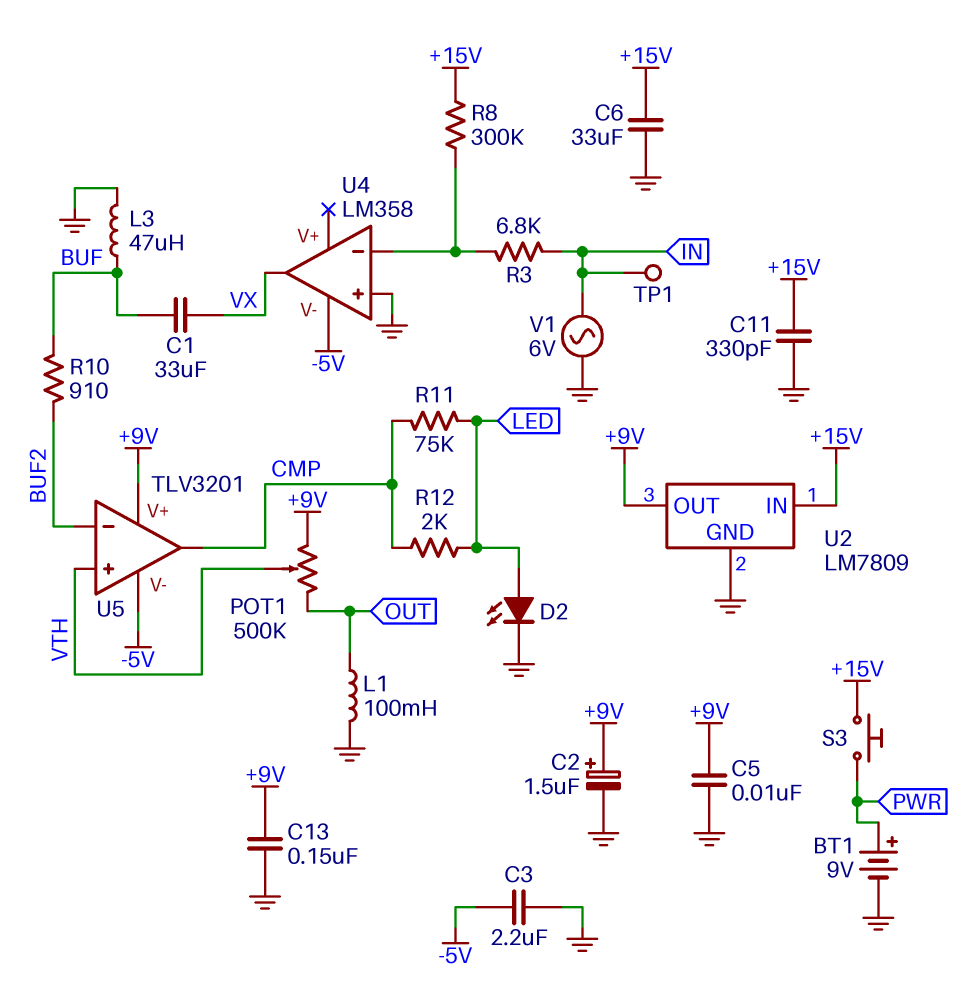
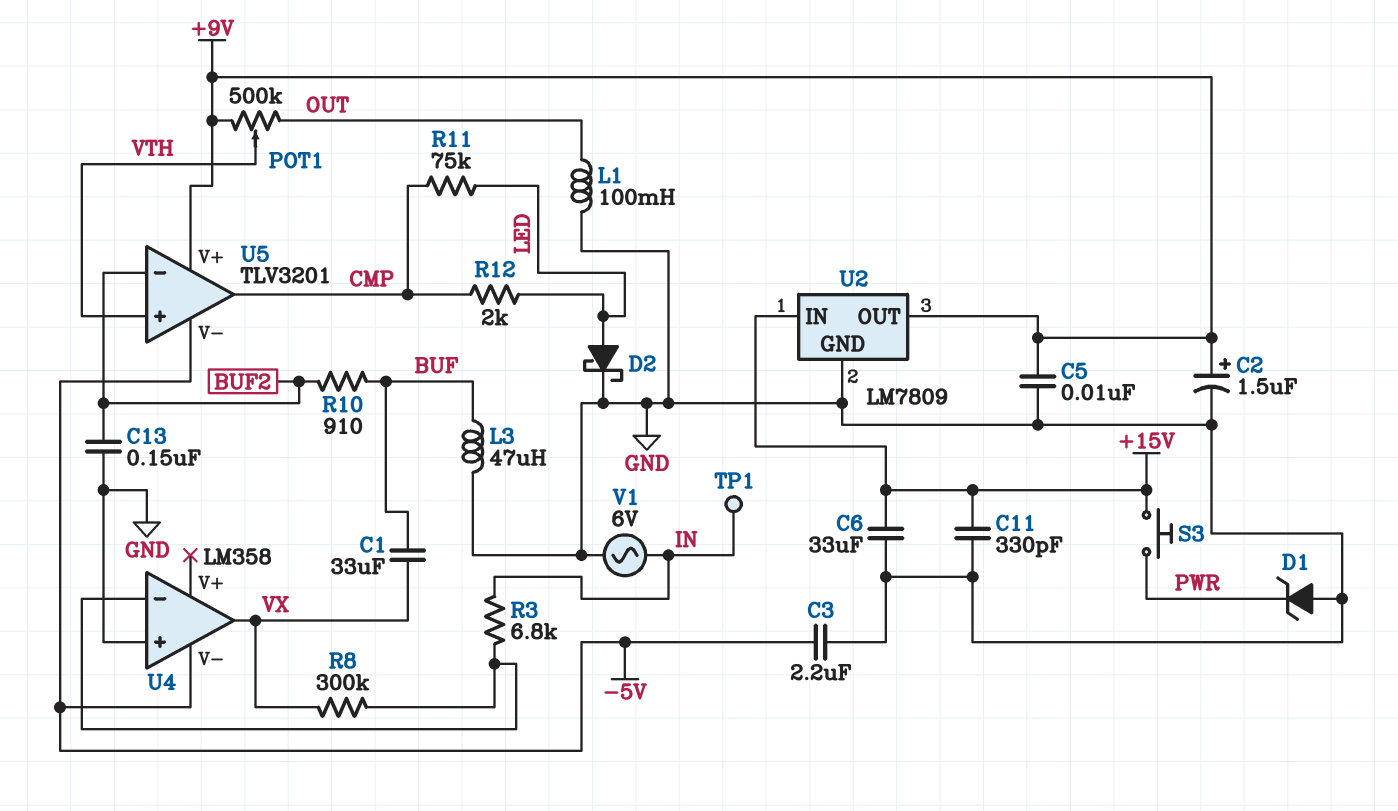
BT1: 9V (plus PWR, minus GND) -> none
C13: 150nF (+9V, GND) -> 150nF (BUF2, GND)
D1: none -> zener (A GND, K PWR)
D2: LED (A LED, K GND) -> schottky (A LED, K GND)
R8: 300k (+15V, U4/in-) -> 300k (U4/in-, VX)

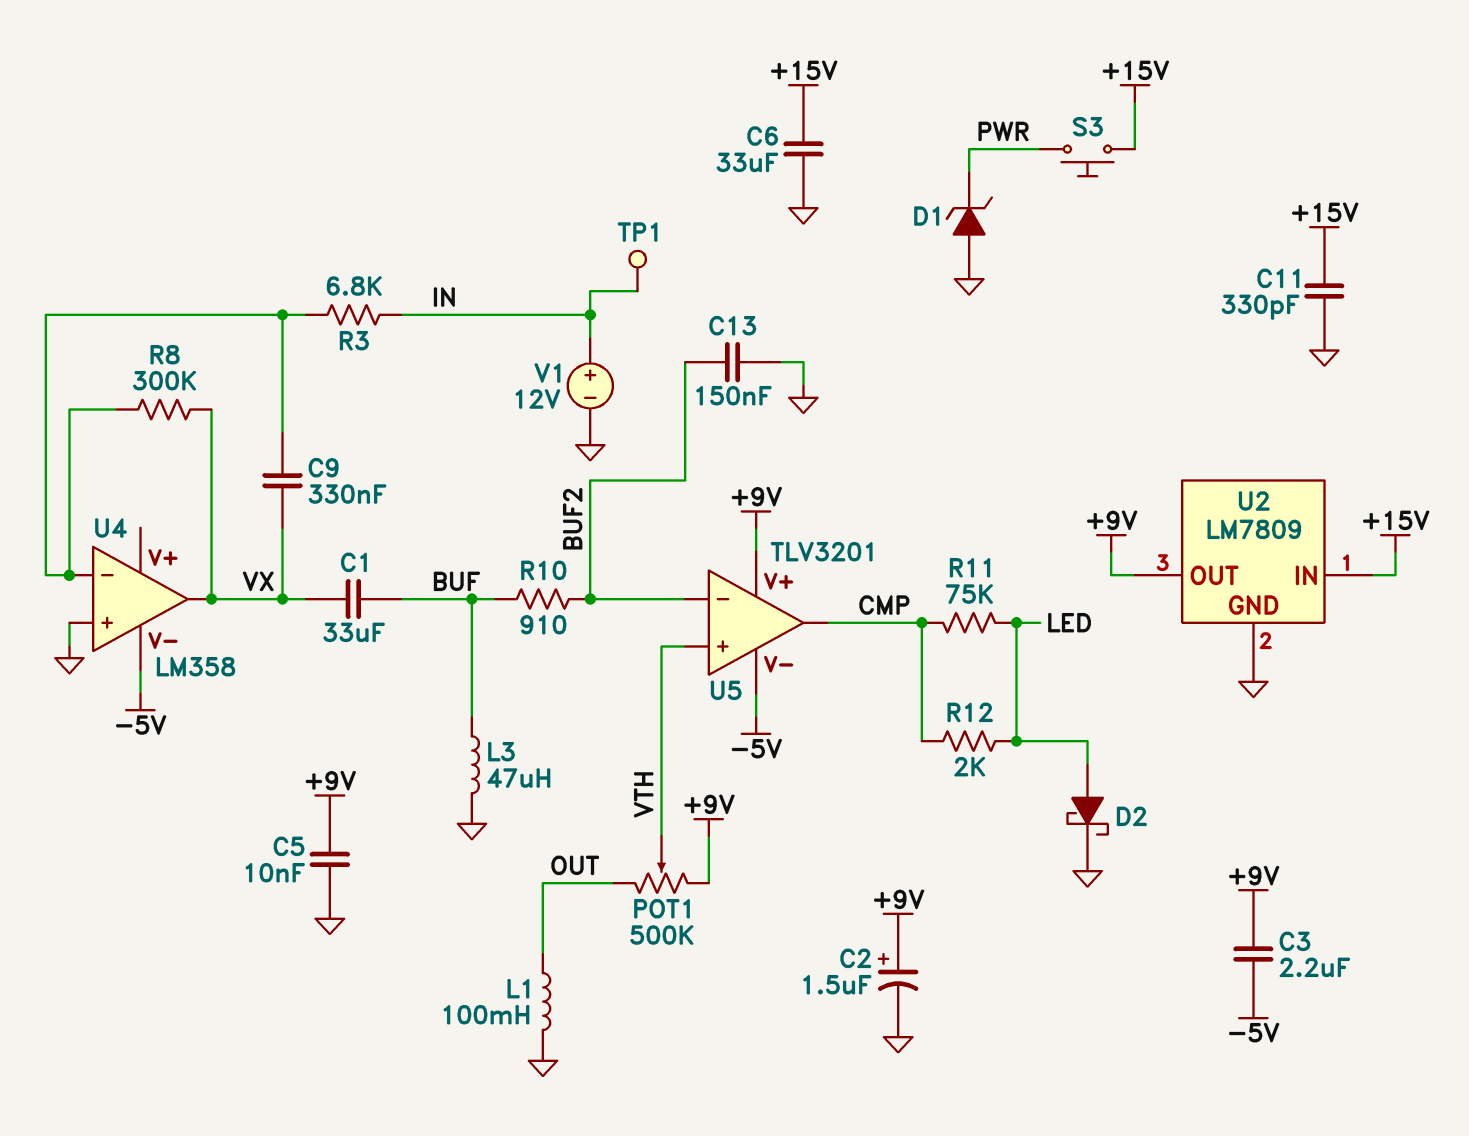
C3: 2.2uF (-5V, GND) -> 2.2uF (+9V, -5V)
C9: none -> 330nF (U4/in-, VX)
V1: AC 6V (GND, IN) -> 12V (plus IN, minus GND)

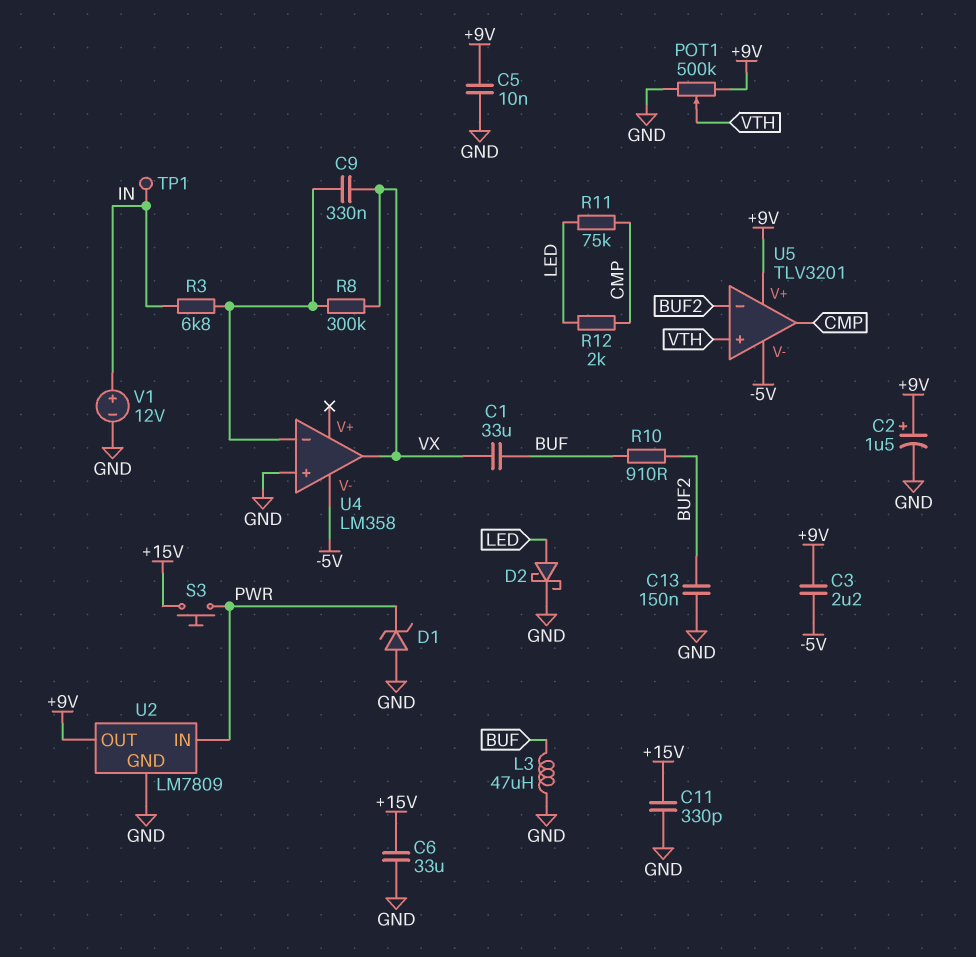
L1: 100mH (GND, OUT) -> none
POT1: 500k (+9V, OUT, wiper VTH) -> 500k (+9V, GND, wiper VTH)
U2 pin IN: +15V -> PWR

